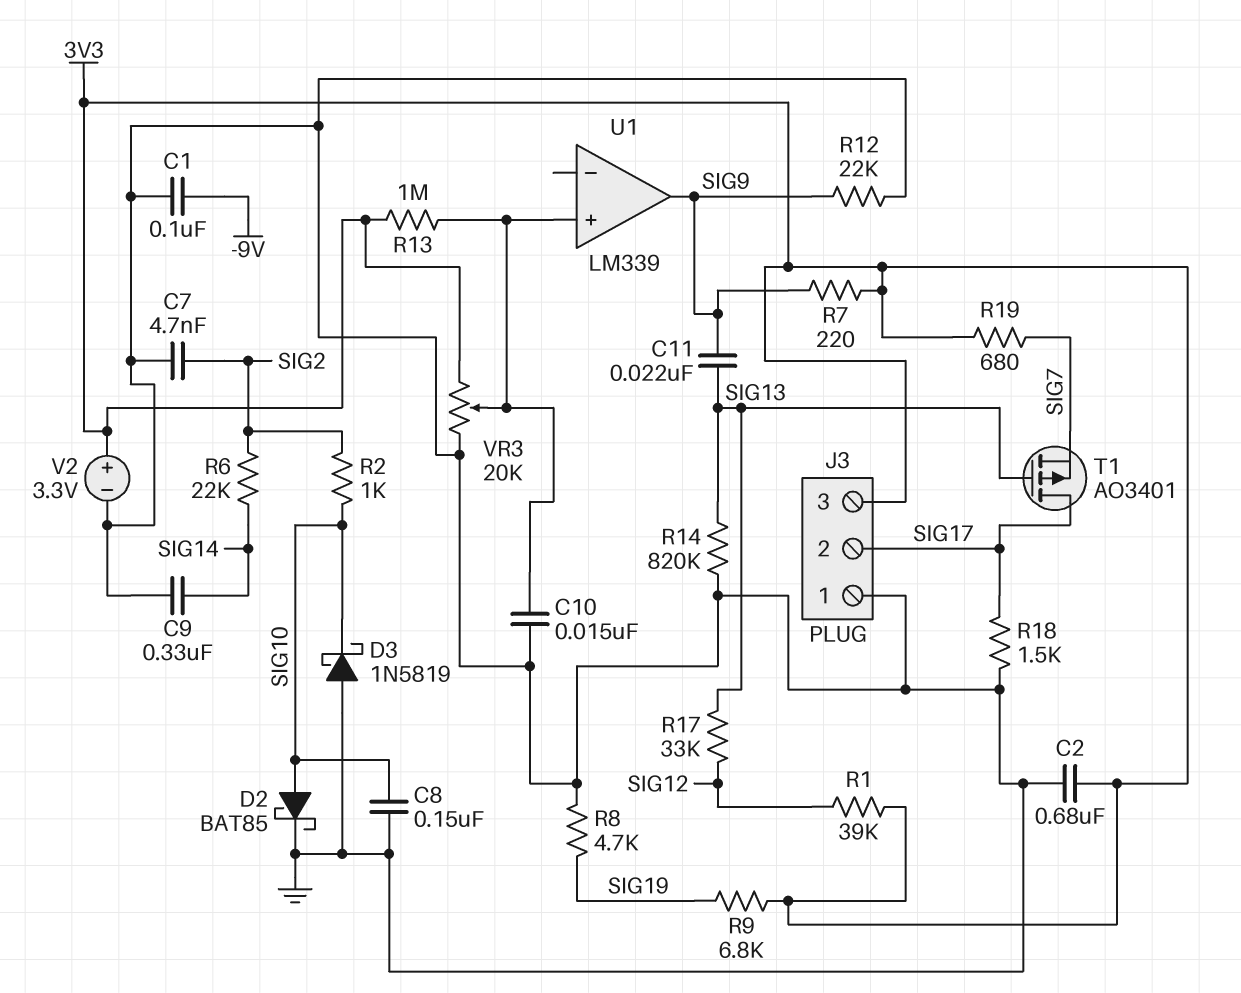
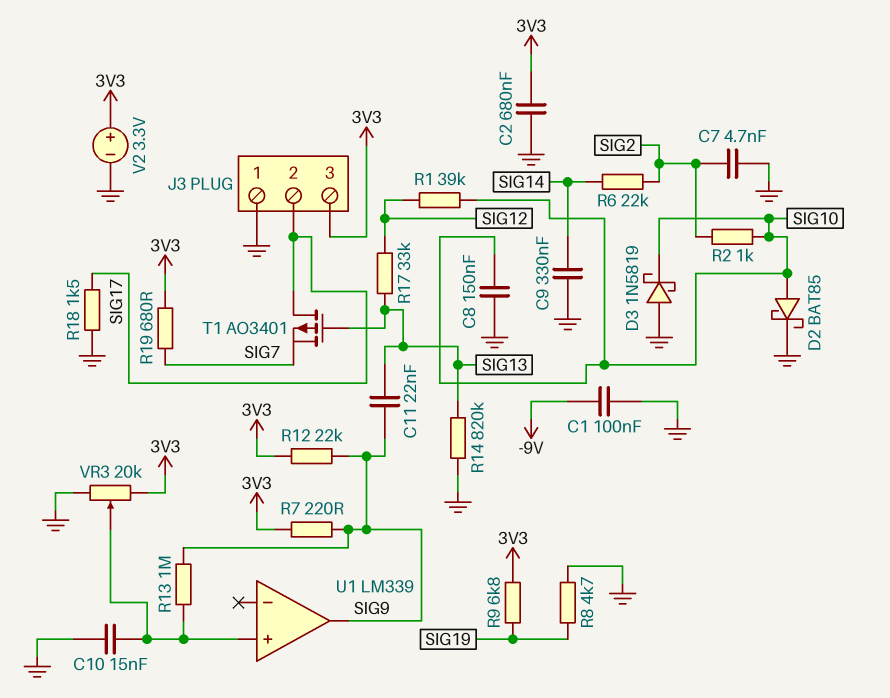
R1: 39k (3V3, SIG12) -> 39k (SIG10, SIG12)
R12: 22k (GND, SIG9) -> 22k (3V3, SIG9)
R13: 1M (3V3, U1/in+) -> 1M (SIG9, U1/in+)

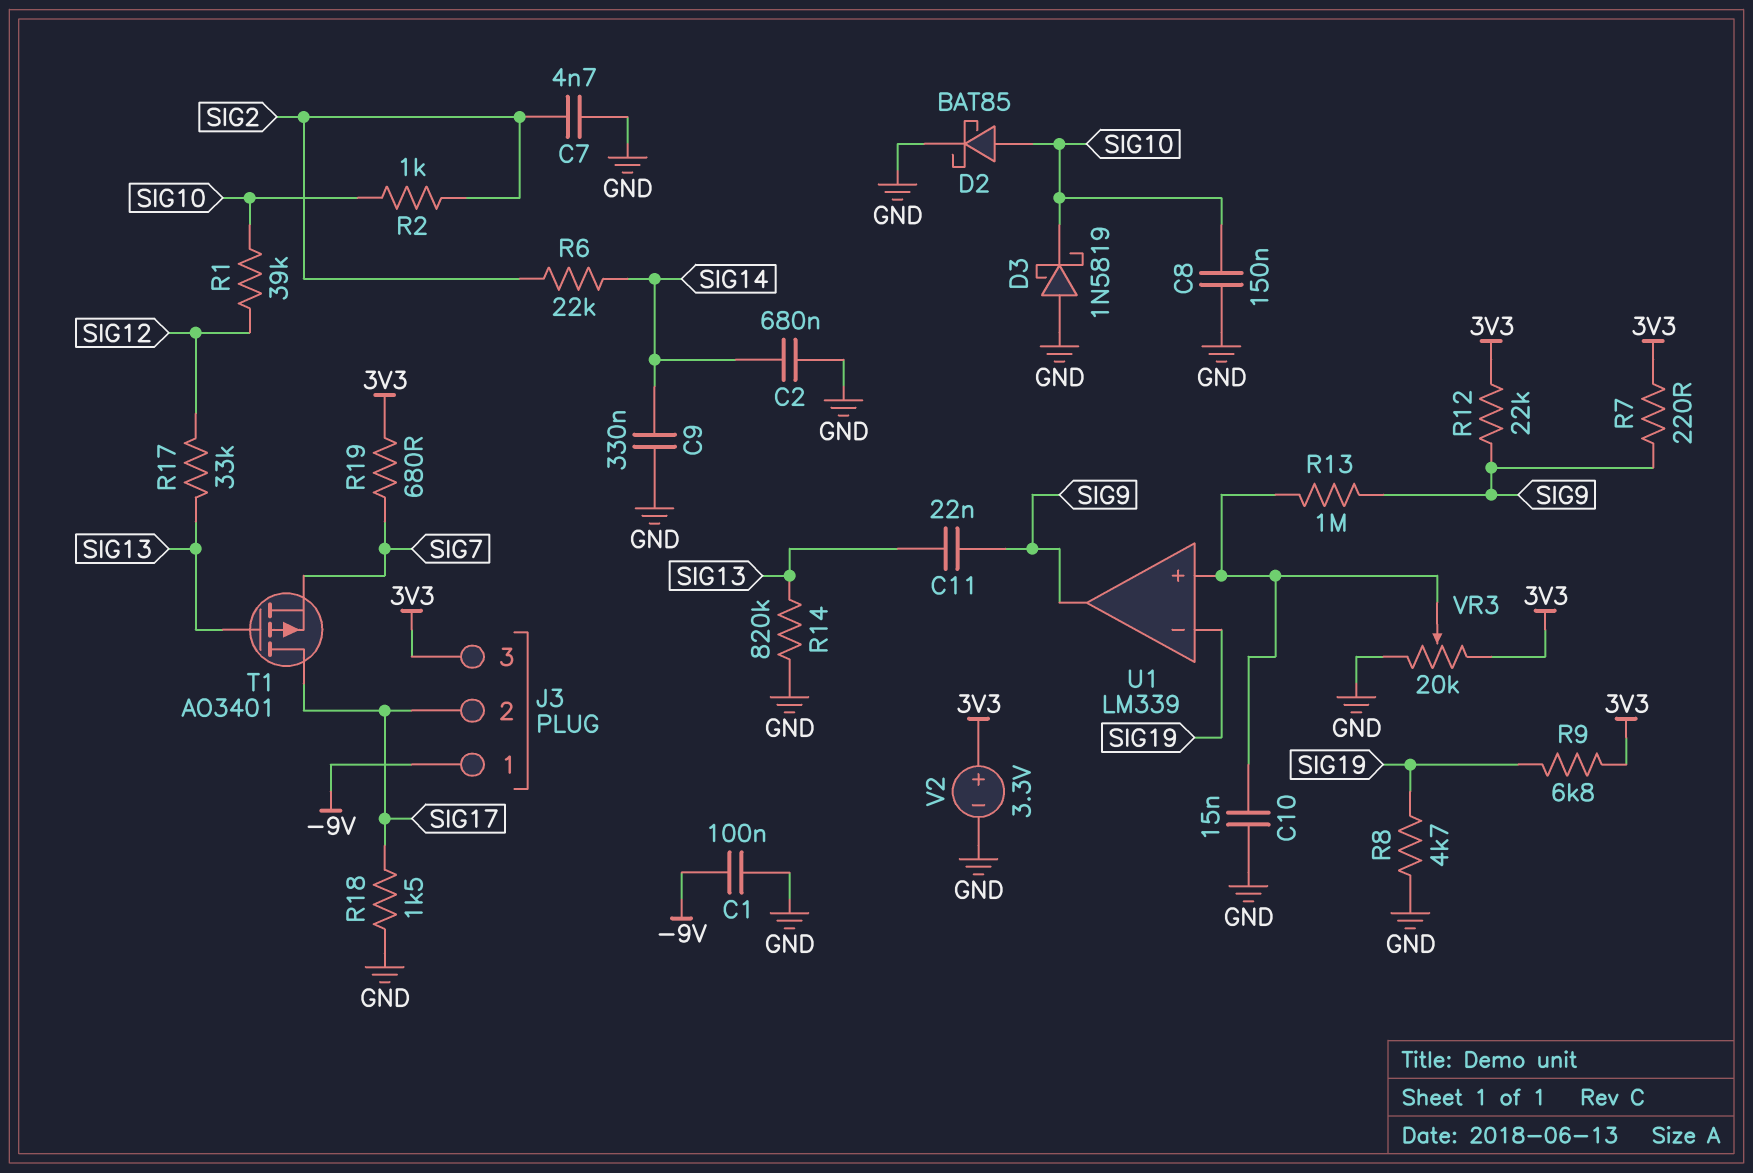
C2: 680nF (3V3, GND) -> 680nF (GND, SIG14)
J3 pin 1: GND -> -9V
U1 pin in-: none -> SIG19

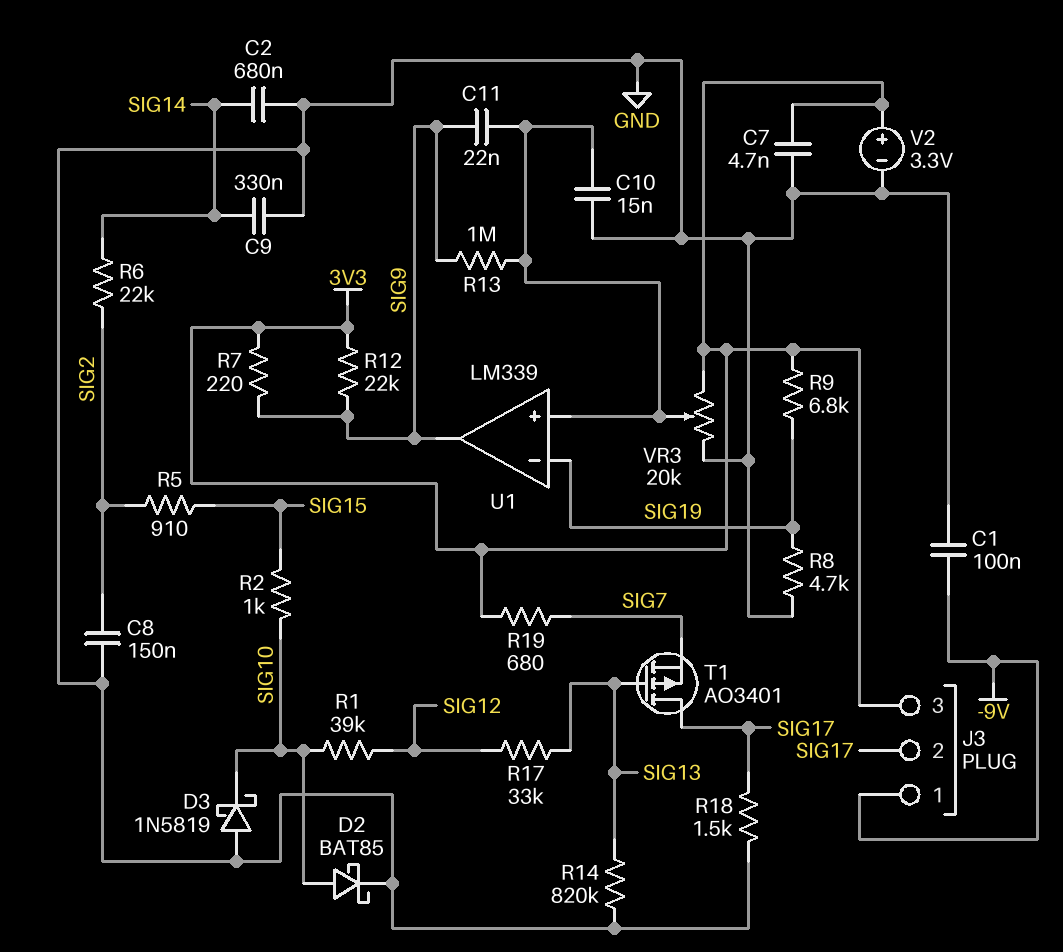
C7: 4.7nF (GND, SIG2) -> 4.7nF (3V3, GND)
C8: 150nF (GND, SIG10) -> 150nF (GND, SIG2)
C11: 22nF (SIG9, SIG13) -> 22nF (SIG9, U1/in+)
R2: 1k (SIG2, SIG10) -> 1k (SIG10, SIG15)
R5: none -> 910 (SIG2, SIG15)

